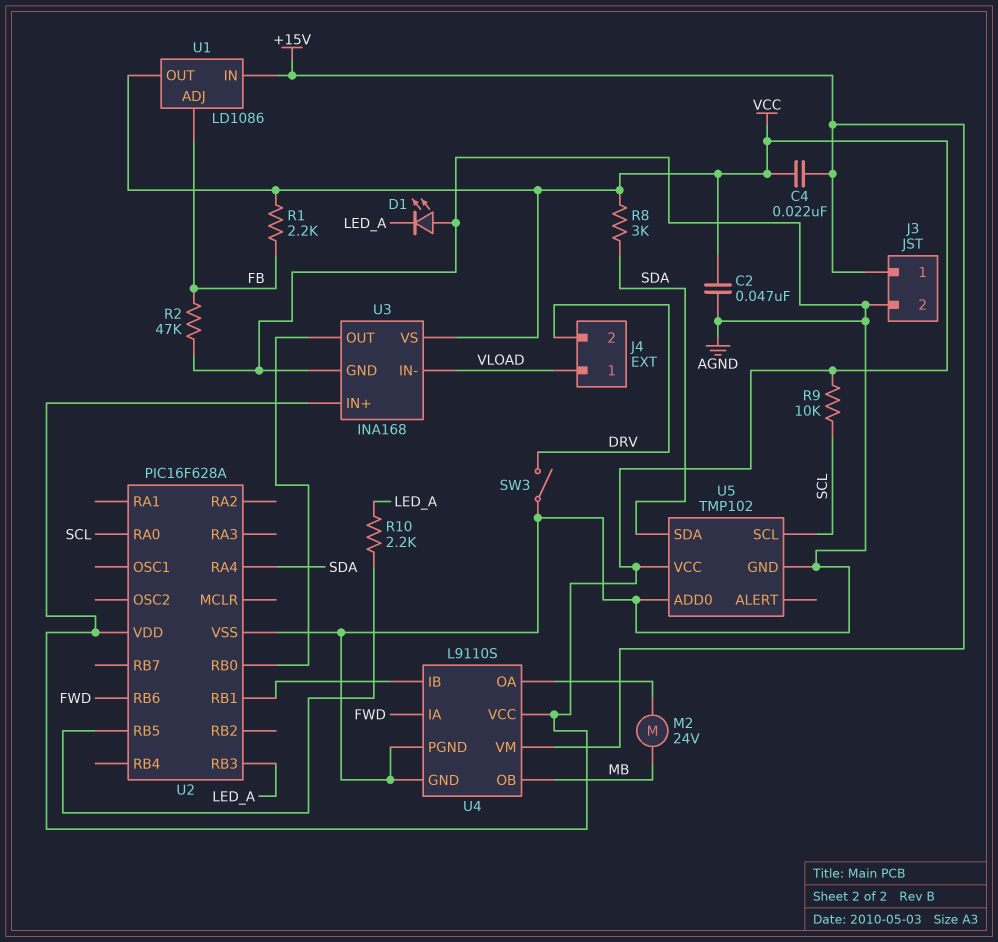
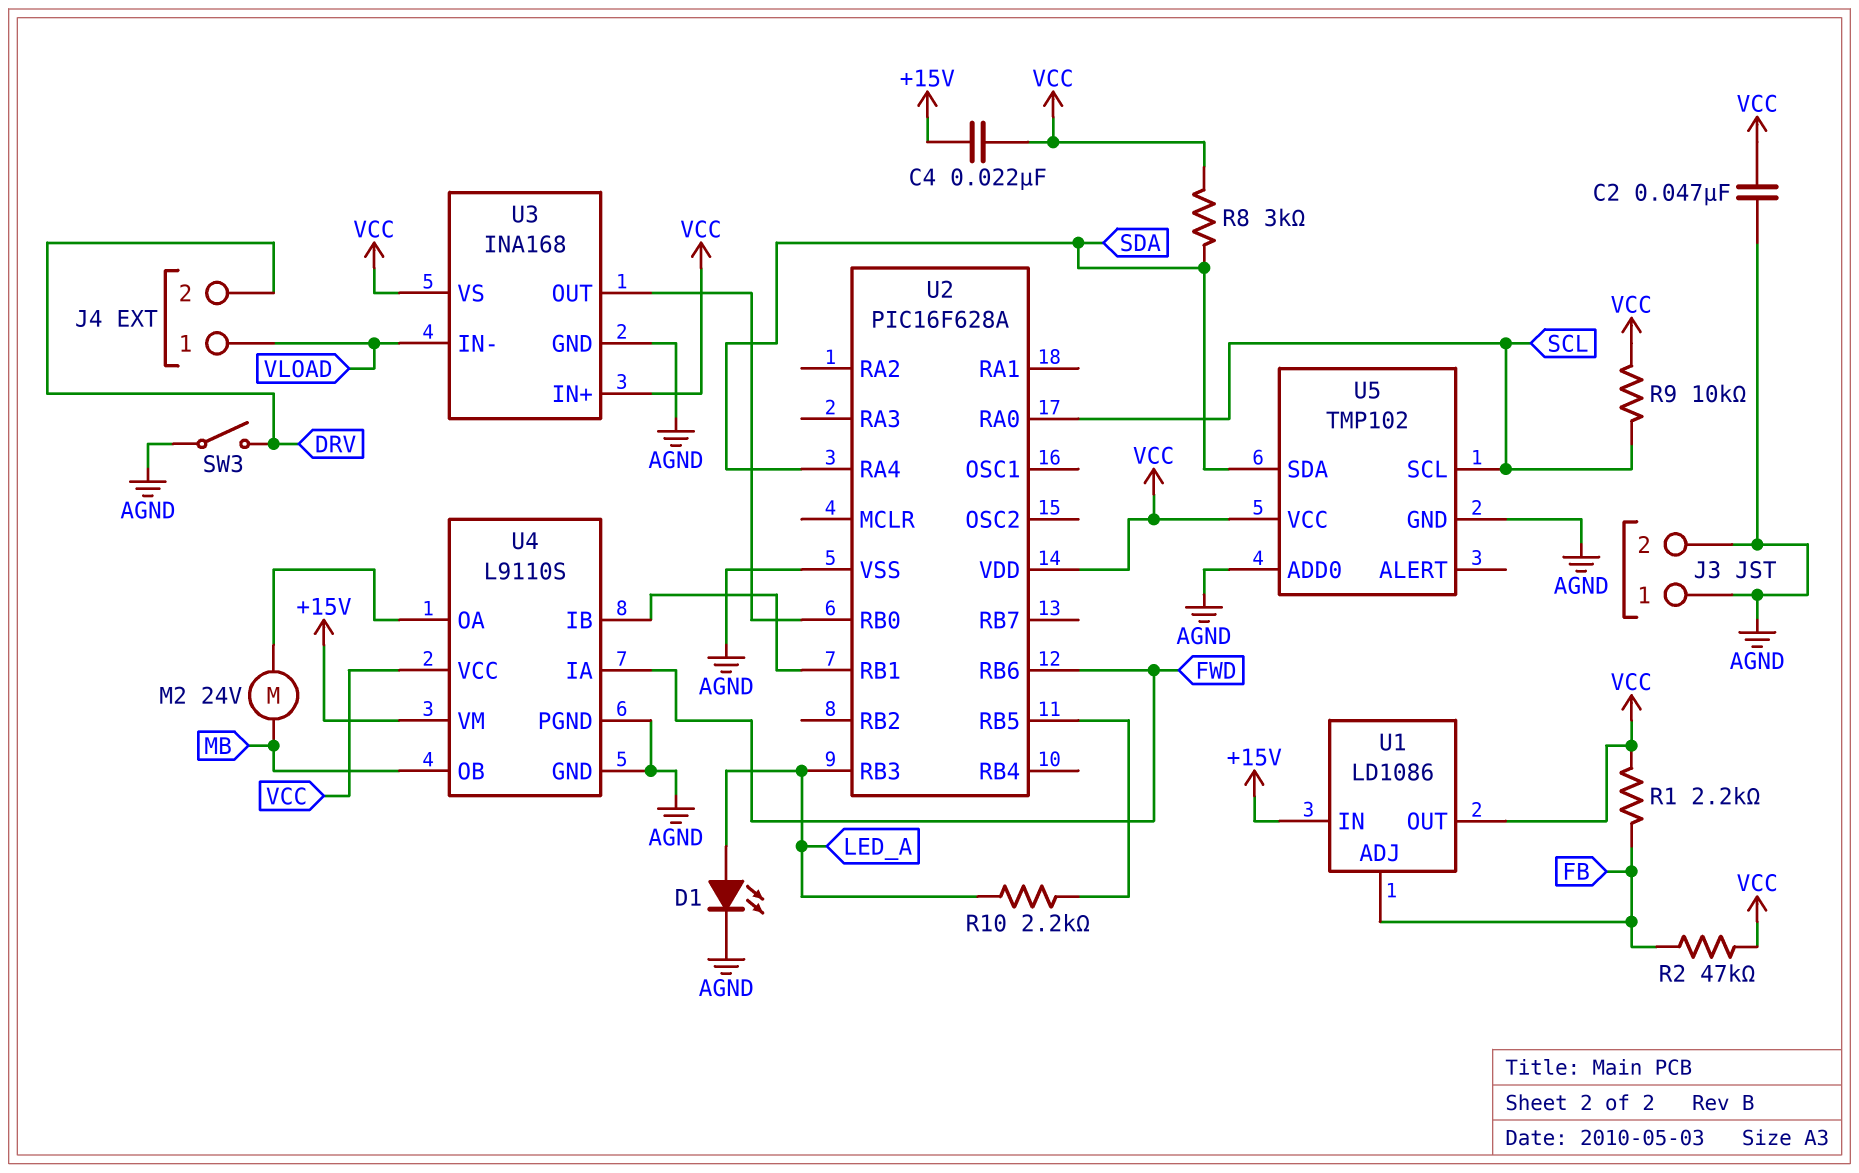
D1: LED (A AGND, K LED_A) -> LED (A LED_A, K AGND)
J3 pin 1: +15V -> AGND
R2: 47k (AGND, FB) -> 47k (FB, VCC)

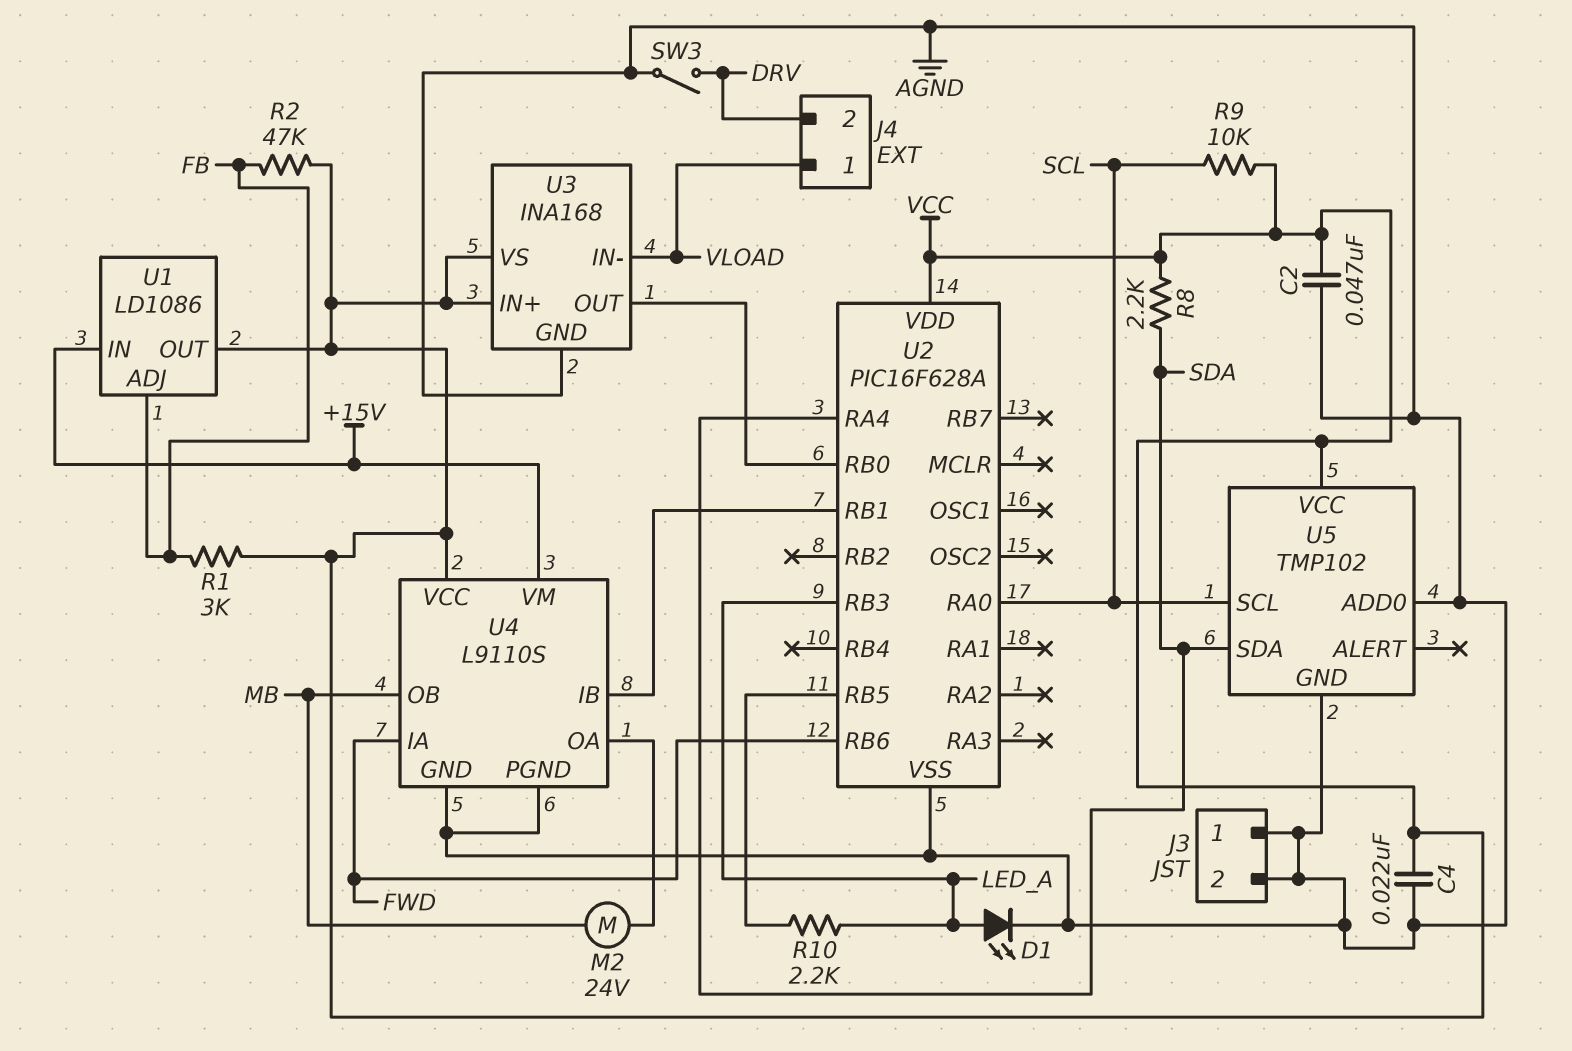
C4: 22nF (+15V, VCC) -> 22nF (AGND, VCC)
R1: 2.2k (FB, VCC) -> 3k (FB, VCC)
R8: 3k (SDA, VCC) -> 2.2k (SDA, VCC)

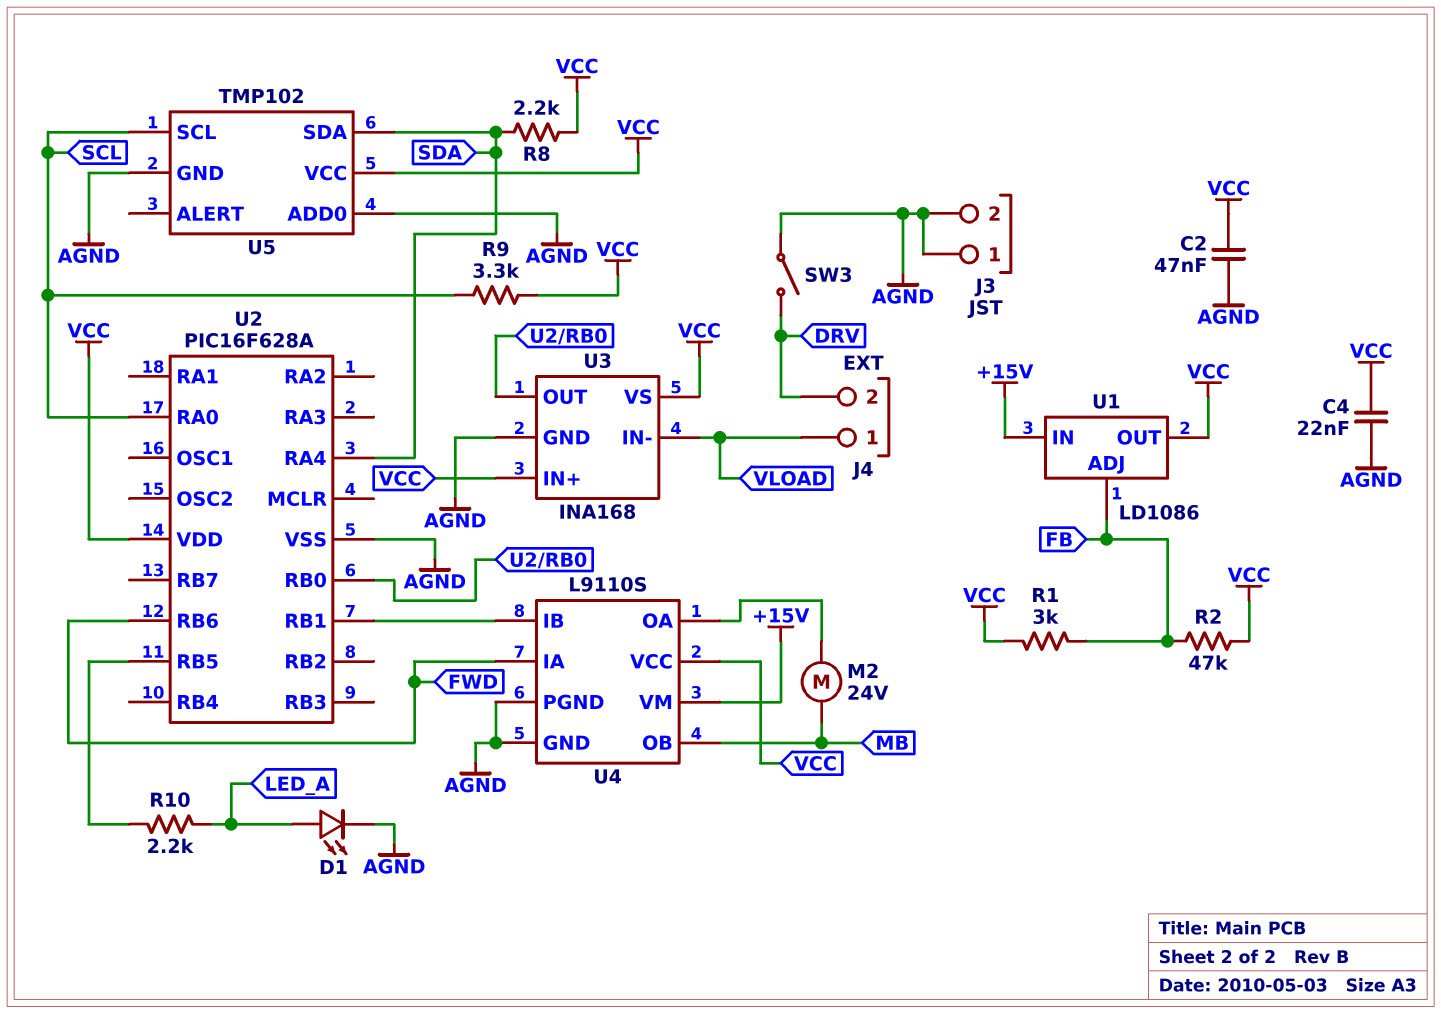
R9: 10k (SCL, VCC) -> 3.3k (SCL, VCC)
U2 pin RB3: LED_A -> none

